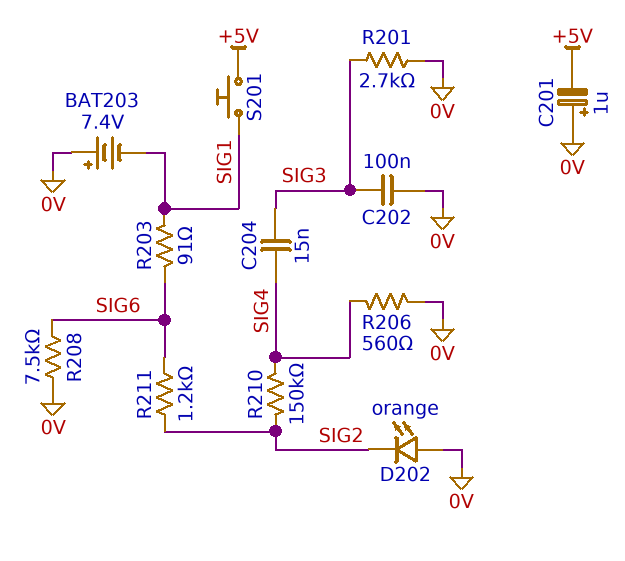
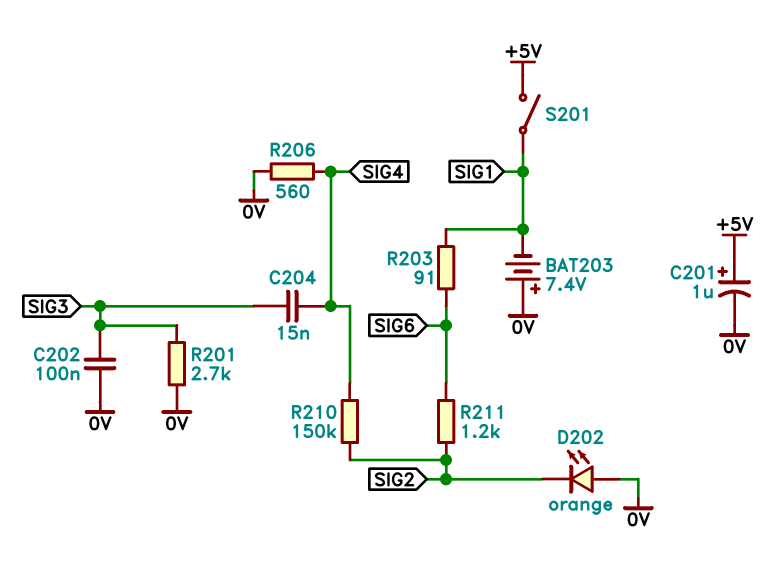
C201: 1uF (plus 0V, minus +5V) -> 1uF (plus +5V, minus 0V)
R208: 7.5k (0V, SIG6) -> none
S201: button (+5V, SIG1) -> switch (+5V, SIG1)

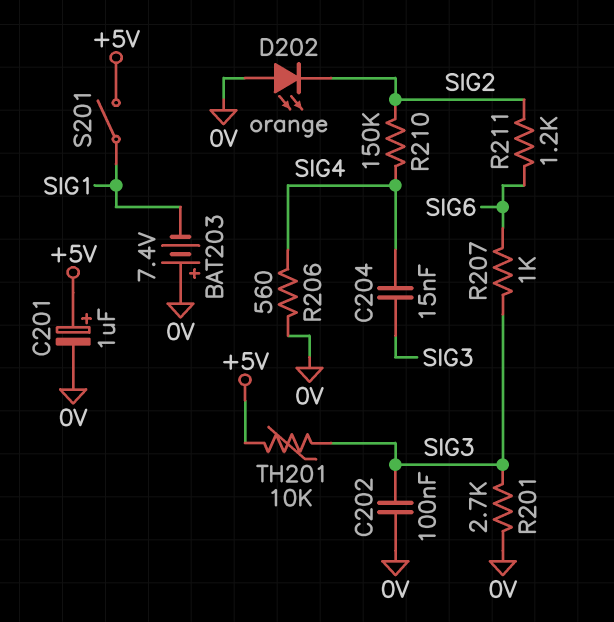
R203: 91 (SIG1, SIG6) -> none
R207: none -> 1k (SIG3, SIG6)
TH201: none -> 10k (+5V, SIG3)

